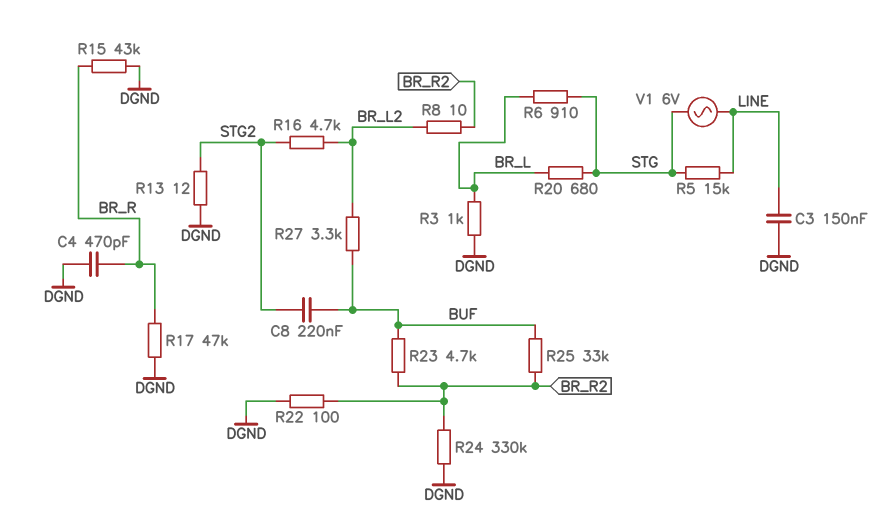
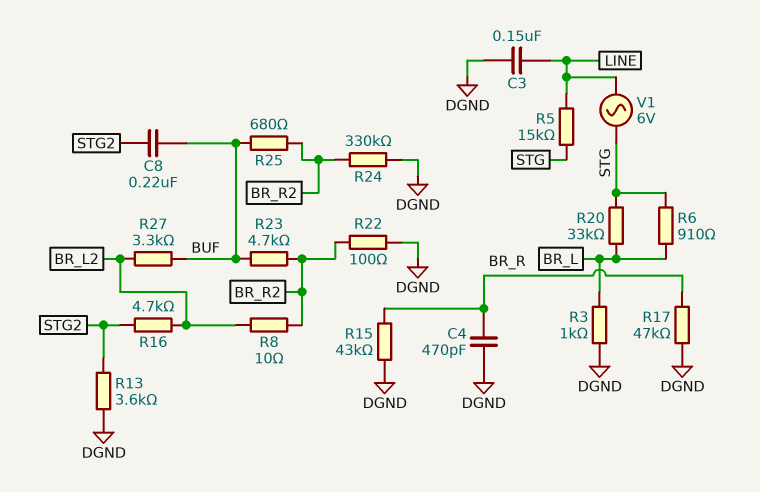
R13: 12 (DGND, STG2) -> 3.6k (DGND, STG2)
R20: 680 (BR_L, STG) -> 33k (BR_L, STG)
R25: 33k (BR_R2, BUF) -> 680 (BR_R2, BUF)

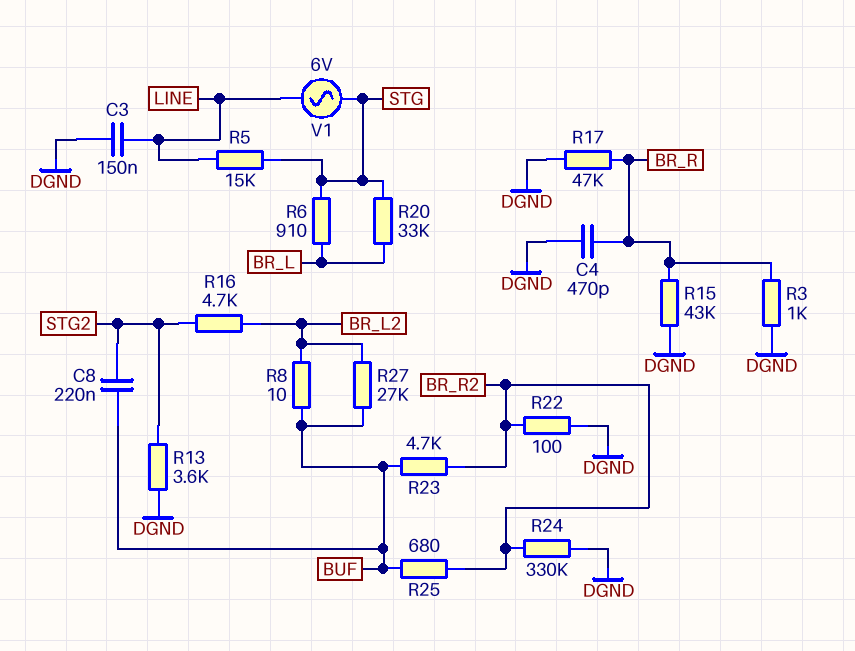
R3: 1k (BR_L, DGND) -> 1k (BR_R, DGND)
R8: 10 (BR_L2, BR_R2) -> 10 (BR_L2, BUF)
R27: 3.3k (BR_L2, BUF) -> 27k (BR_L2, BUF)

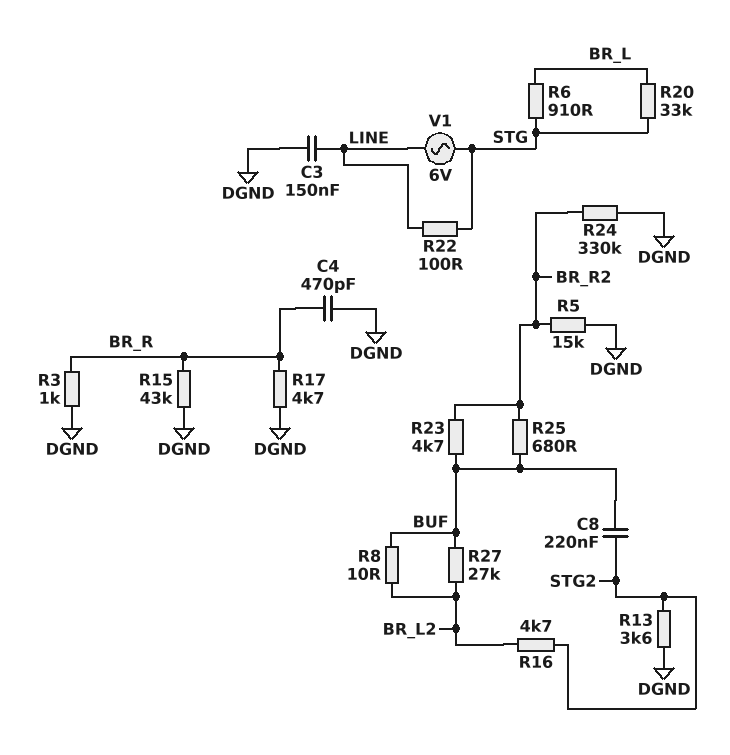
R5: 15k (LINE, STG) -> 15k (BR_R2, DGND)
R17: 47k (BR_R, DGND) -> 4.7k (BR_R, DGND)
R22: 100 (BR_R2, DGND) -> 100 (LINE, STG)

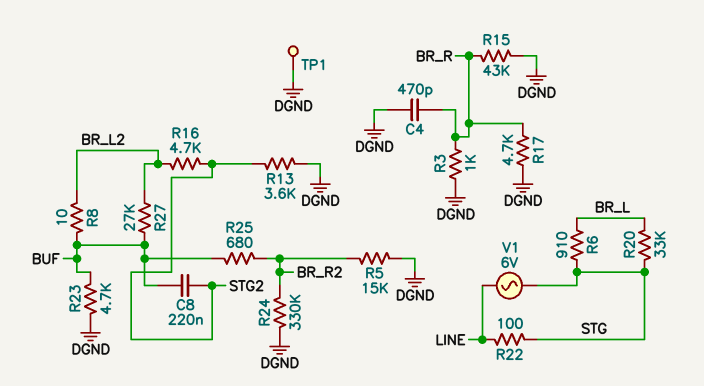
C3: 150nF (DGND, LINE) -> none
R23: 4.7k (BR_R2, BUF) -> 4.7k (BUF, DGND)
TP1: none -> test point (DGND)

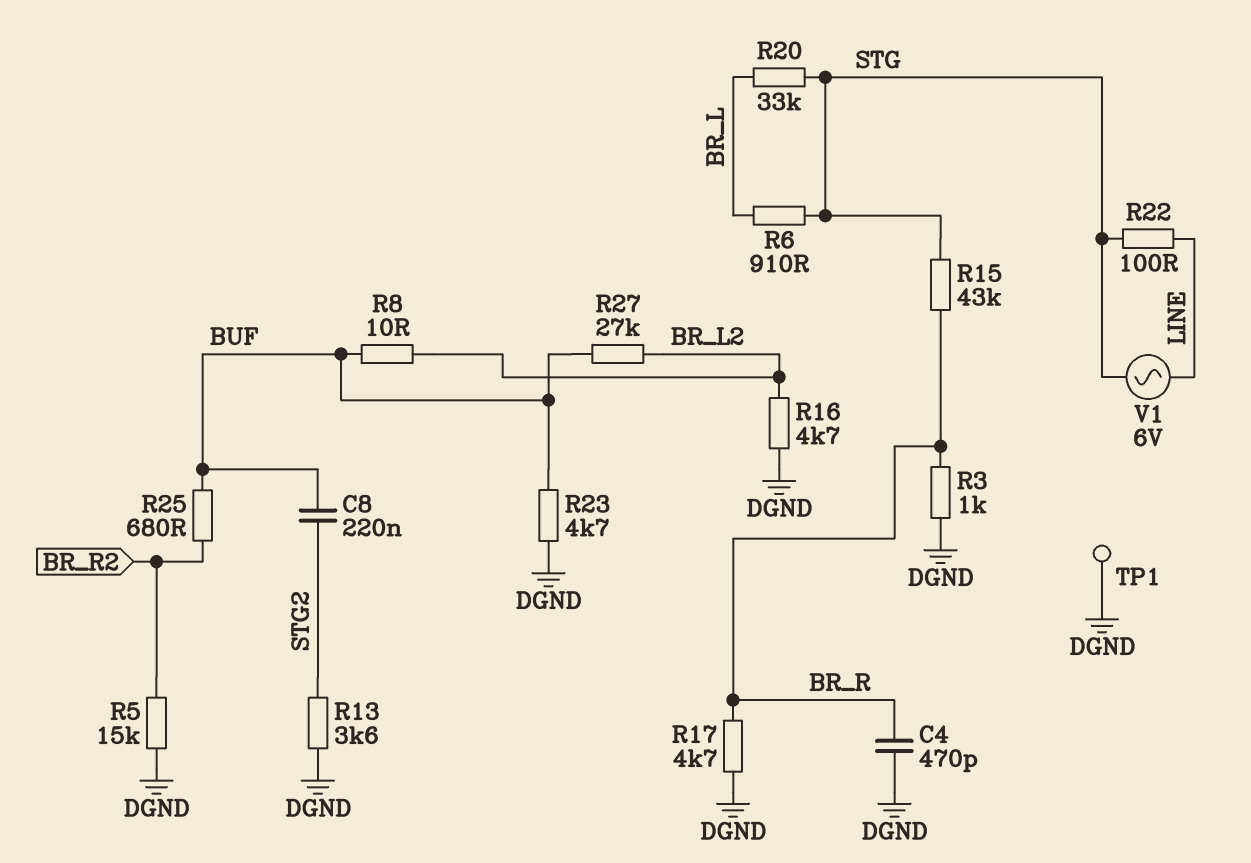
R15: 43k (BR_R, DGND) -> 43k (BR_R, STG)
R16: 4.7k (BR_L2, STG2) -> 4.7k (BR_L2, DGND)
R24: 330k (BR_R2, DGND) -> none

